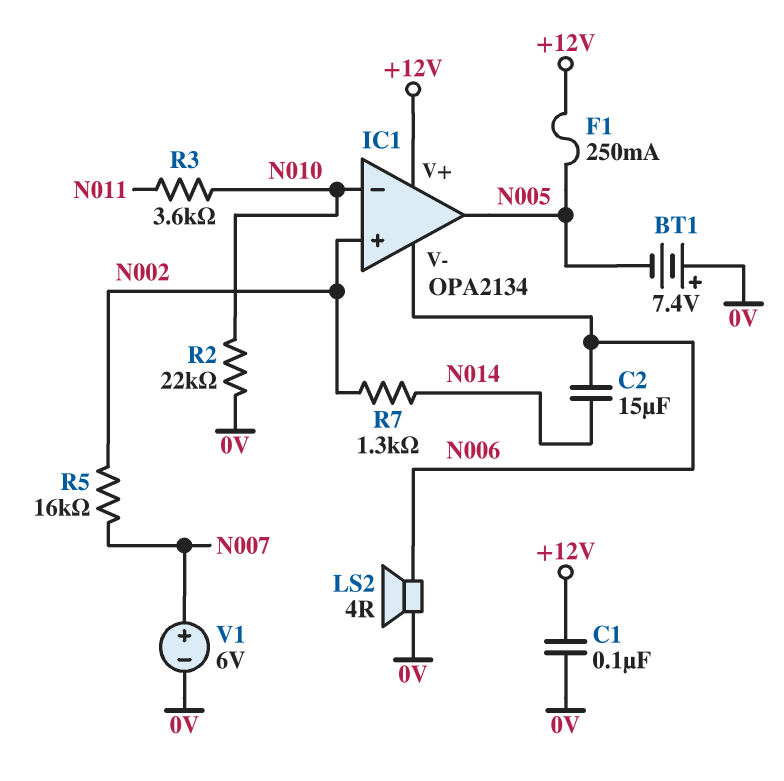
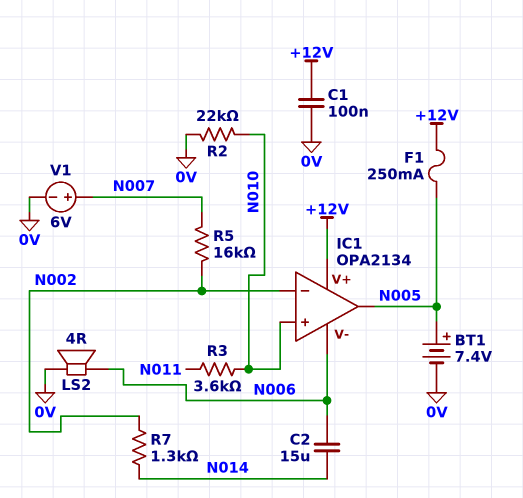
BT1: 7.4V (plus 0V, minus N005) -> 7.4V (plus N005, minus 0V)
IC1 pin in+: N002 -> N010
IC1 pin in-: N010 -> N002

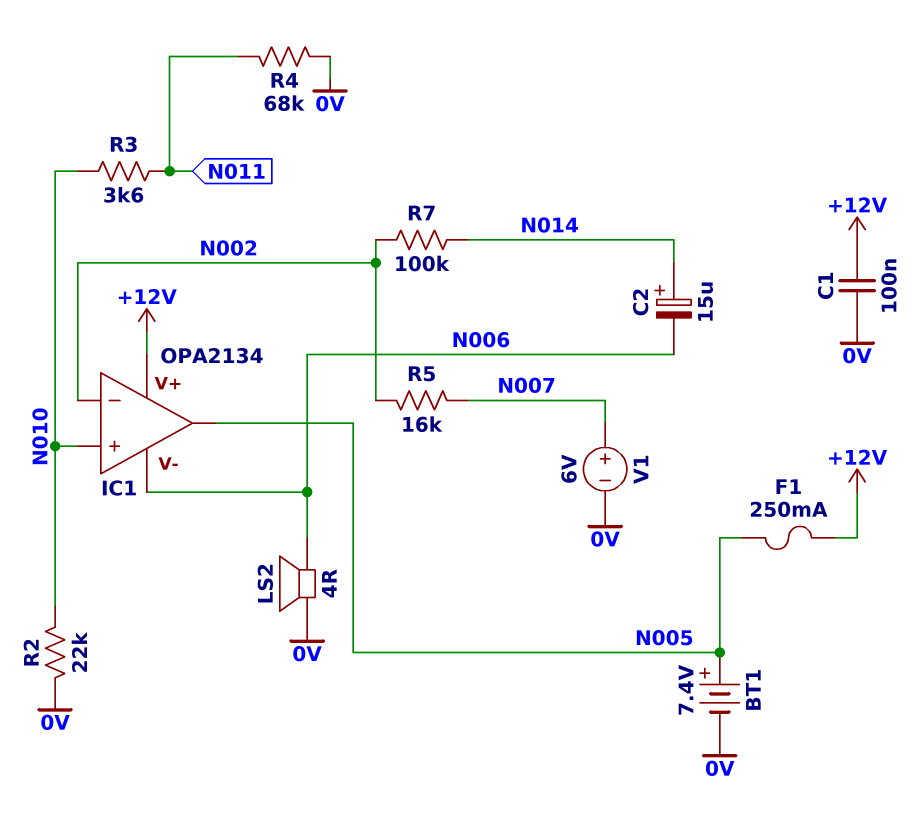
C2: 15uF (N006, N014) -> 15uF (plus N014, minus N006)
R4: none -> 68k (0V, N011)
R7: 1.3k (N002, N014) -> 100k (N002, N014)

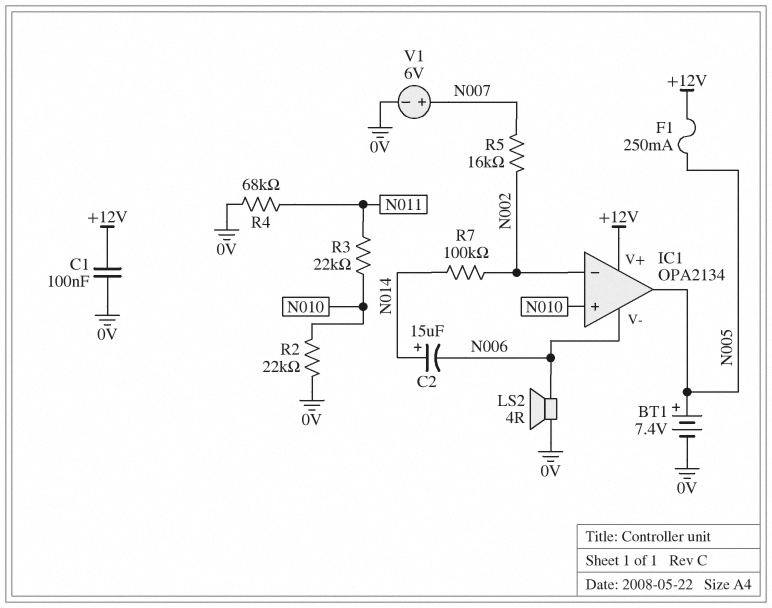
R3: 3.6k (N010, N011) -> 22k (N010, N011)

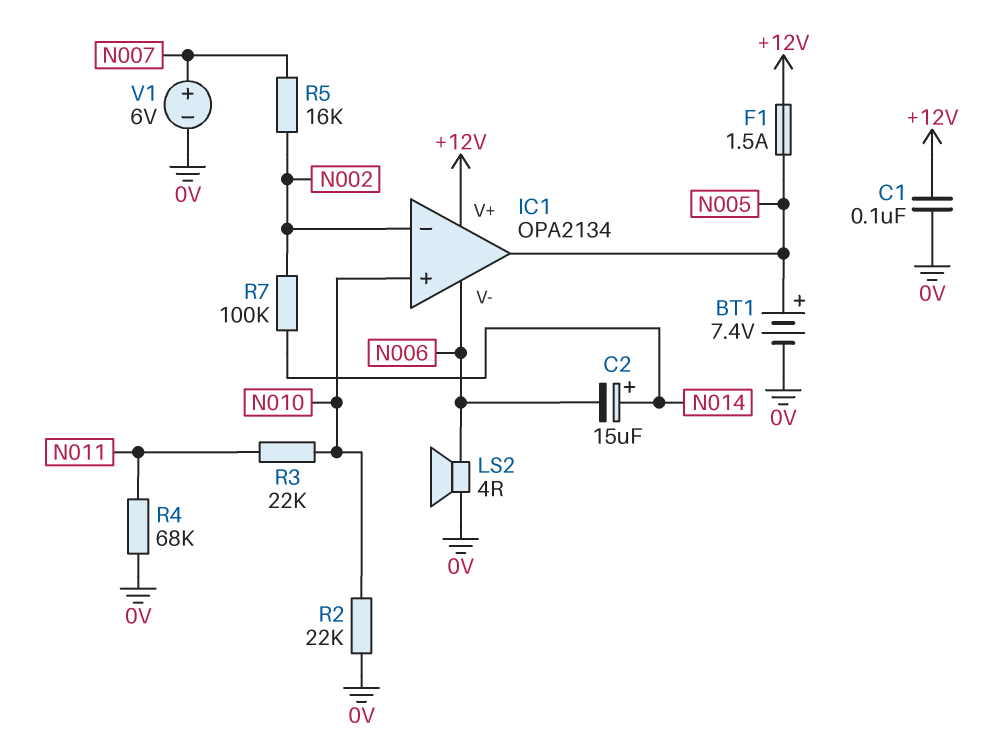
F1: 250mA (+12V, N005) -> 1.5A (+12V, N005)

